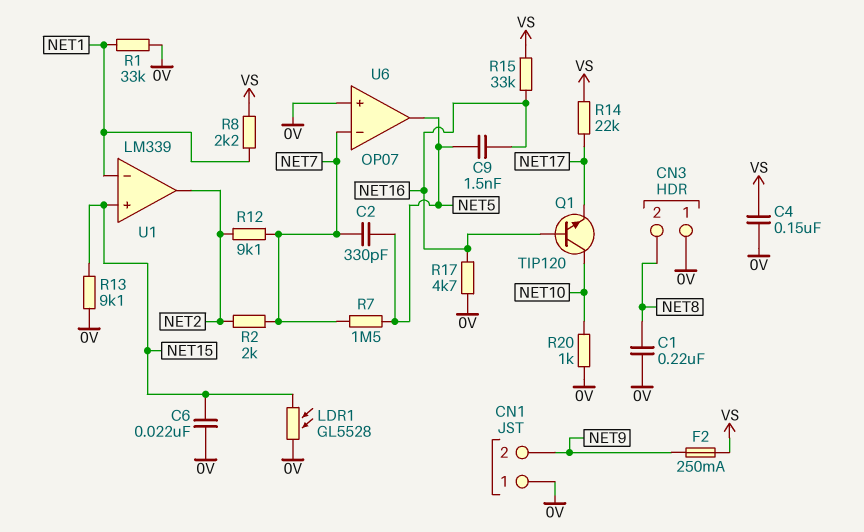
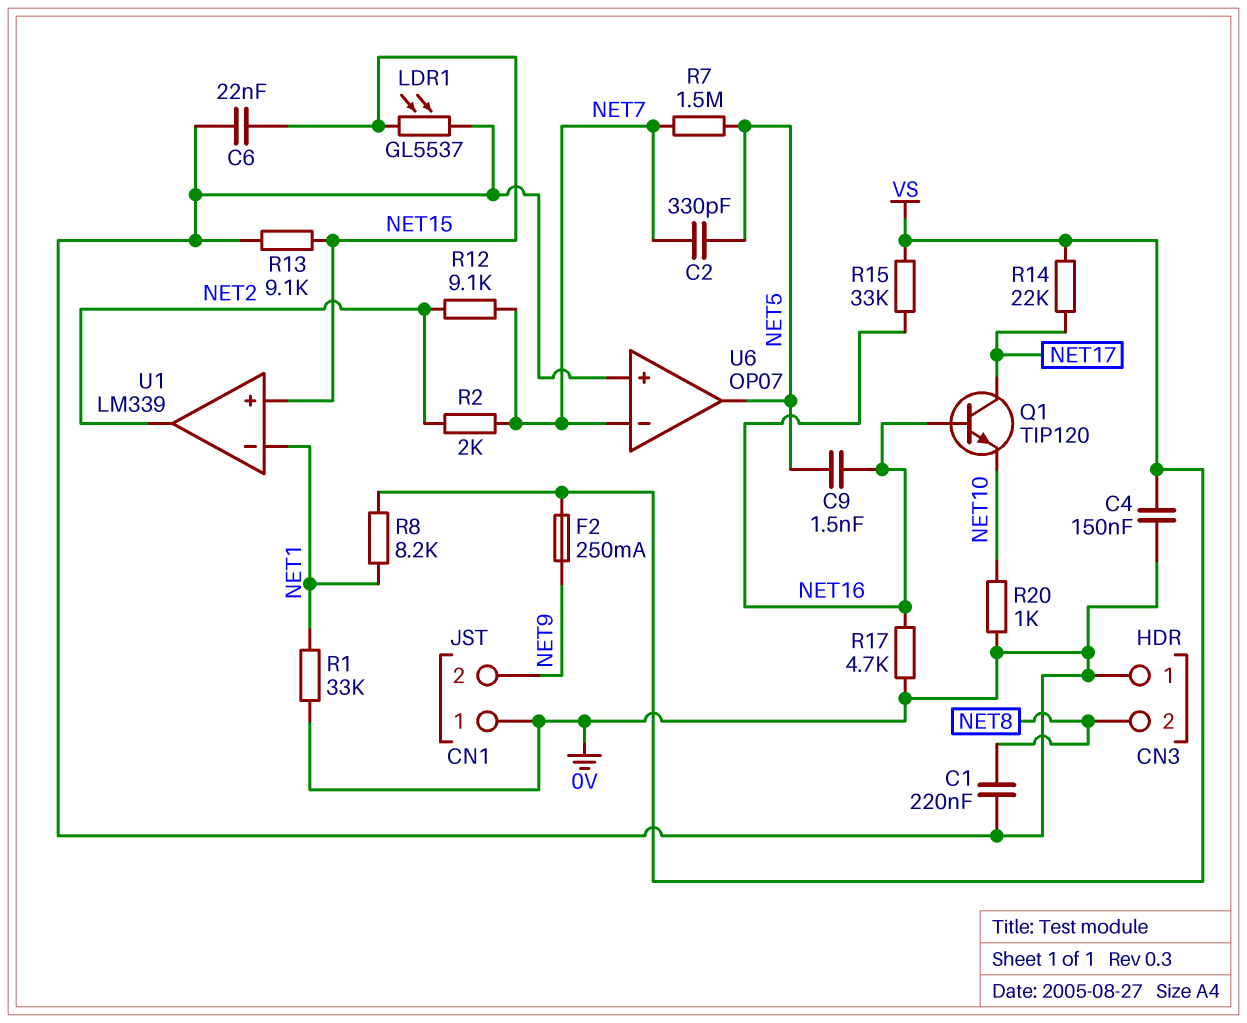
LDR1: GL5528 (0V, NET15) -> GL5537 (0V, NET15)
Q1: NPN TIP120 (B NET16, C NET10, E NET17) -> NPN TIP120 (B NET16, C NET17, E NET10)
R8: 2.2k (NET1, VS) -> 8.2k (NET1, VS)

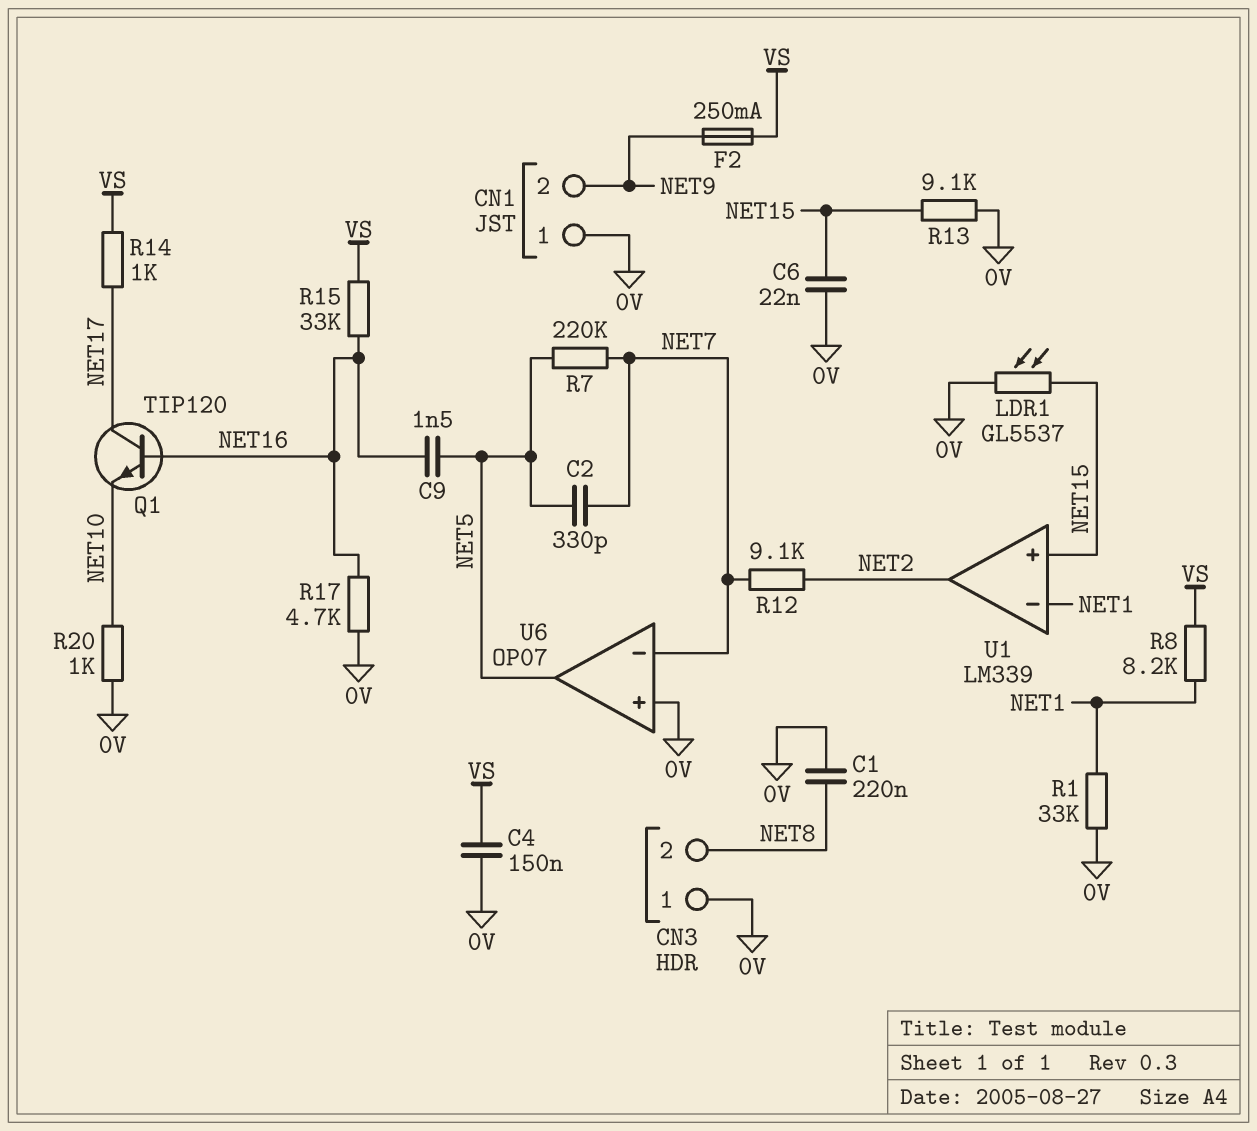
R2: 2k (NET2, NET7) -> none
R7: 1.5M (NET5, NET7) -> 220k (NET5, NET7)
R14: 22k (NET17, VS) -> 1k (NET17, VS)

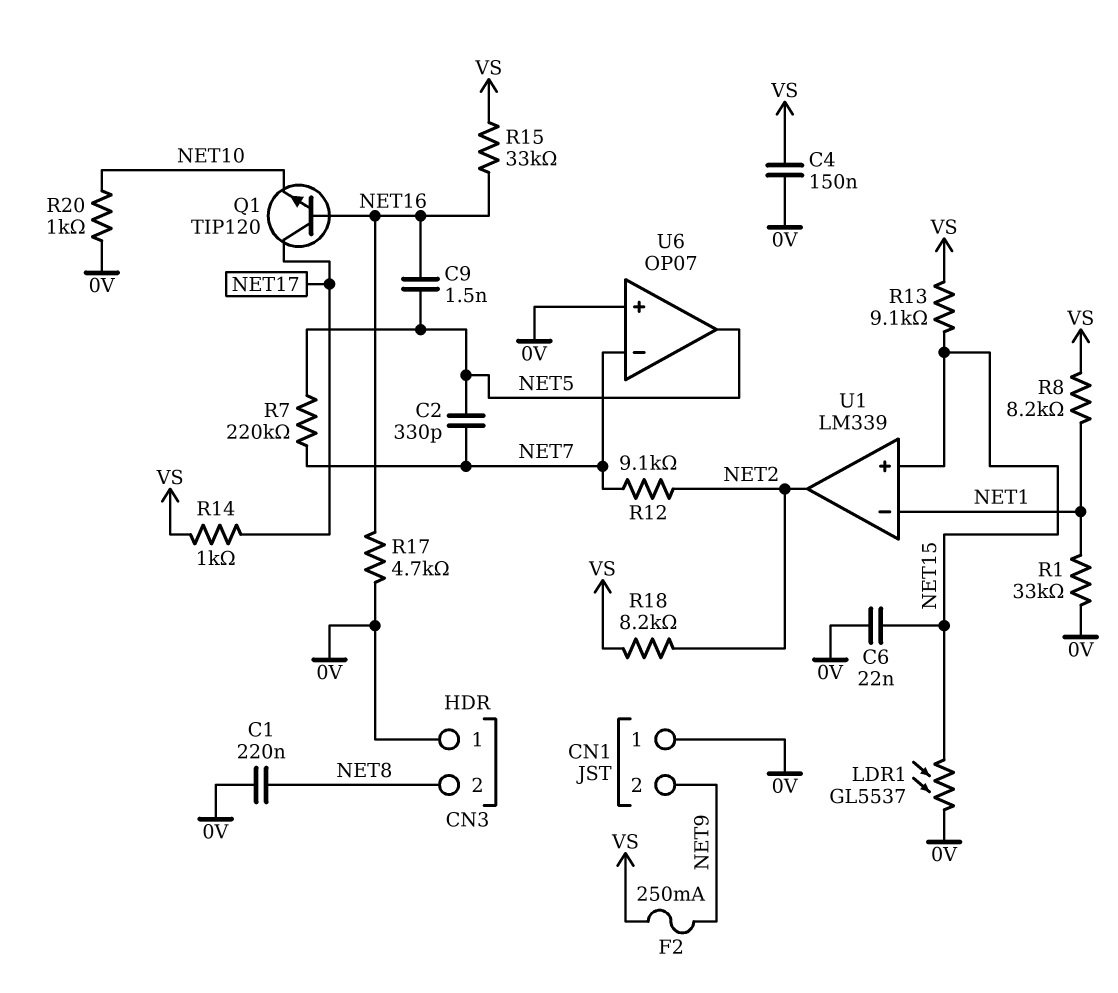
R13: 9.1k (0V, NET15) -> 9.1k (NET15, VS)
R18: none -> 8.2k (NET2, VS)

